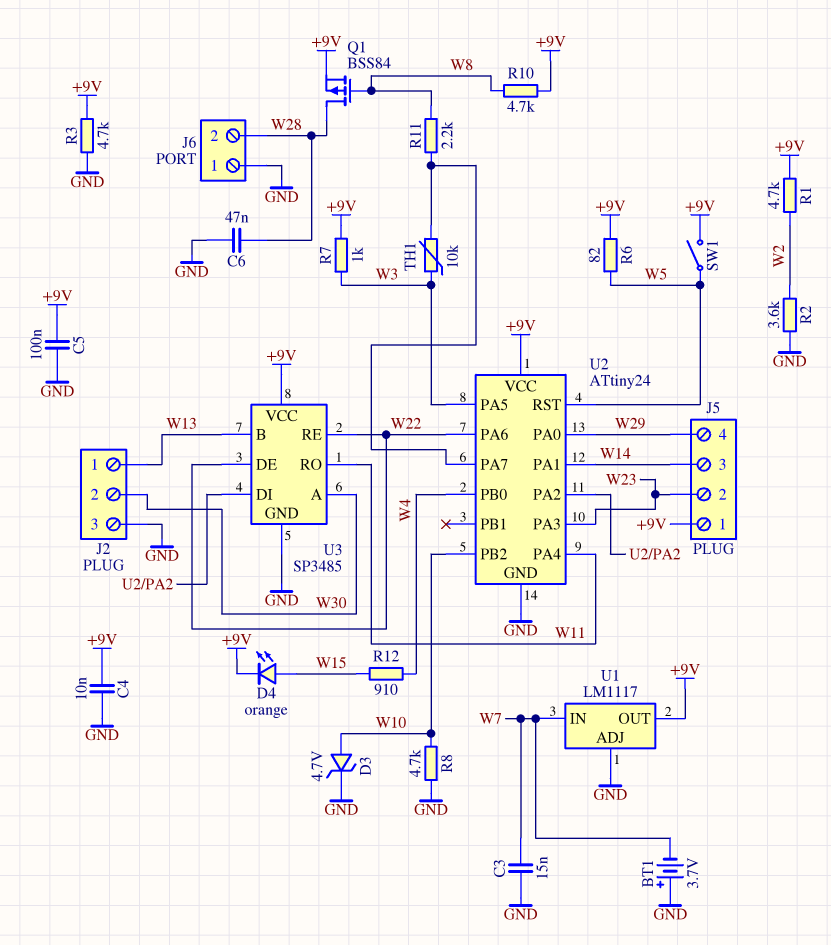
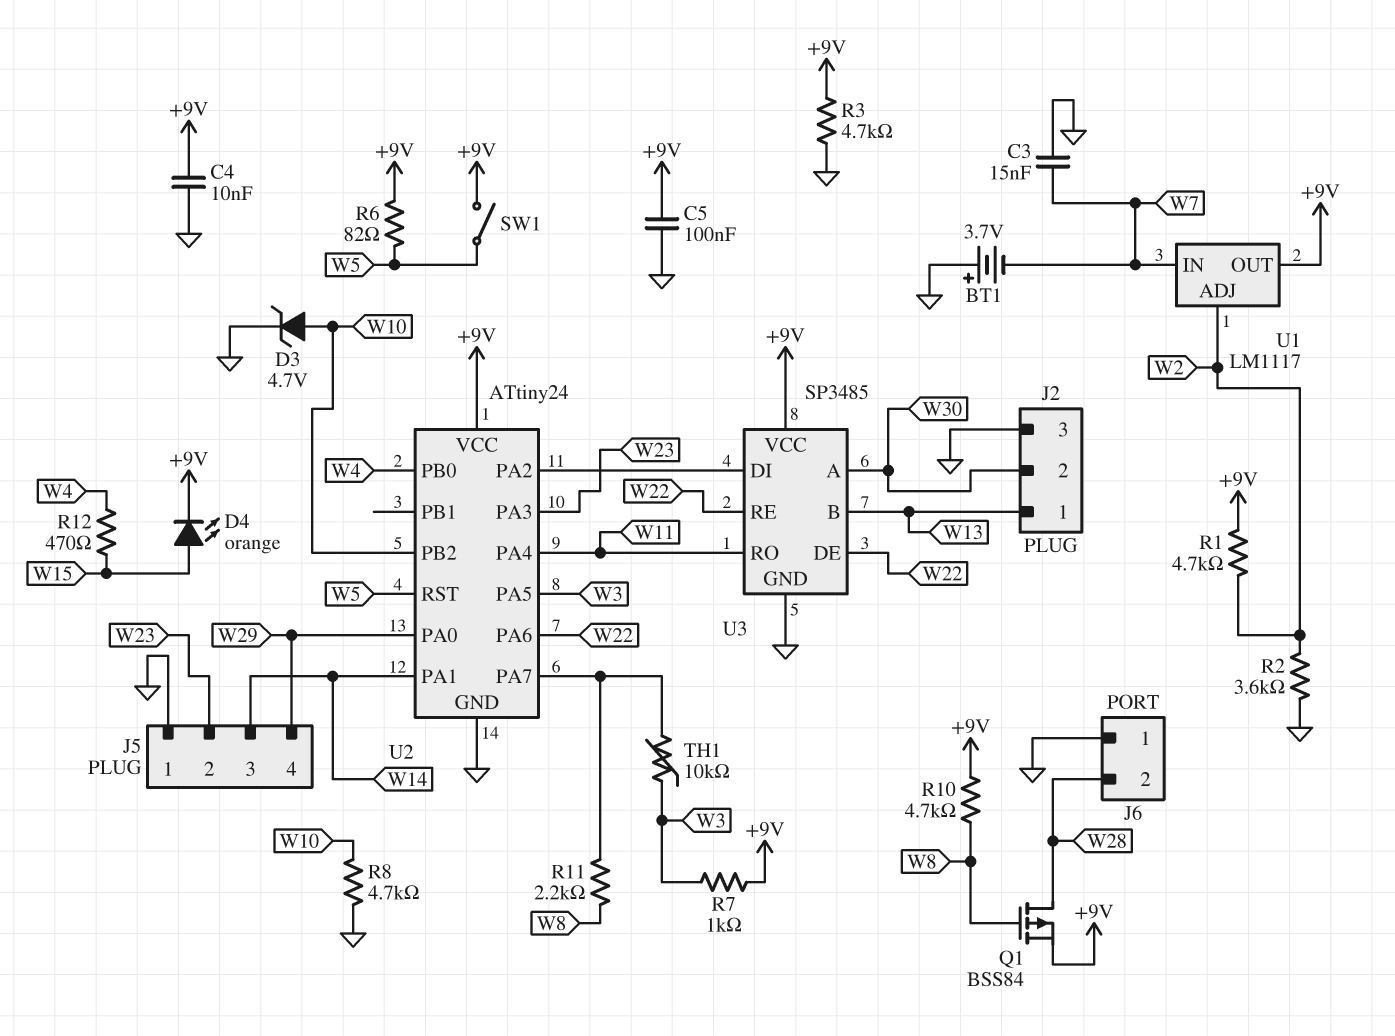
C6: 47nF (GND, W28) -> none
J5 pin 1: +9V -> GND
R12: 910 (W4, W15) -> 470 (W4, W15)
U1 pin ADJ: GND -> W2

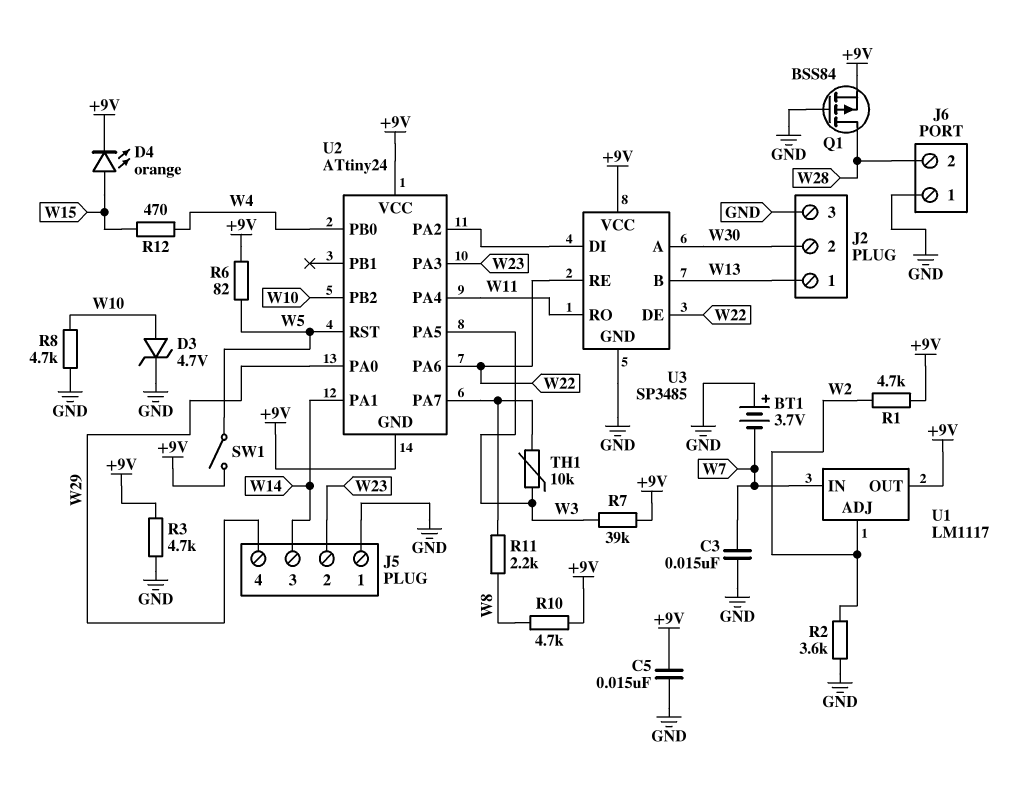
C4: 10nF (+9V, GND) -> none
C5: 100nF (+9V, GND) -> 15nF (+9V, GND)
Q1: PMOS BSS84 (G W8, D W28, S +9V) -> PMOS BSS84 (G GND, D W28, S +9V)
R7: 1k (+9V, W3) -> 39k (+9V, W3)
U2 pin GND: GND -> +9V

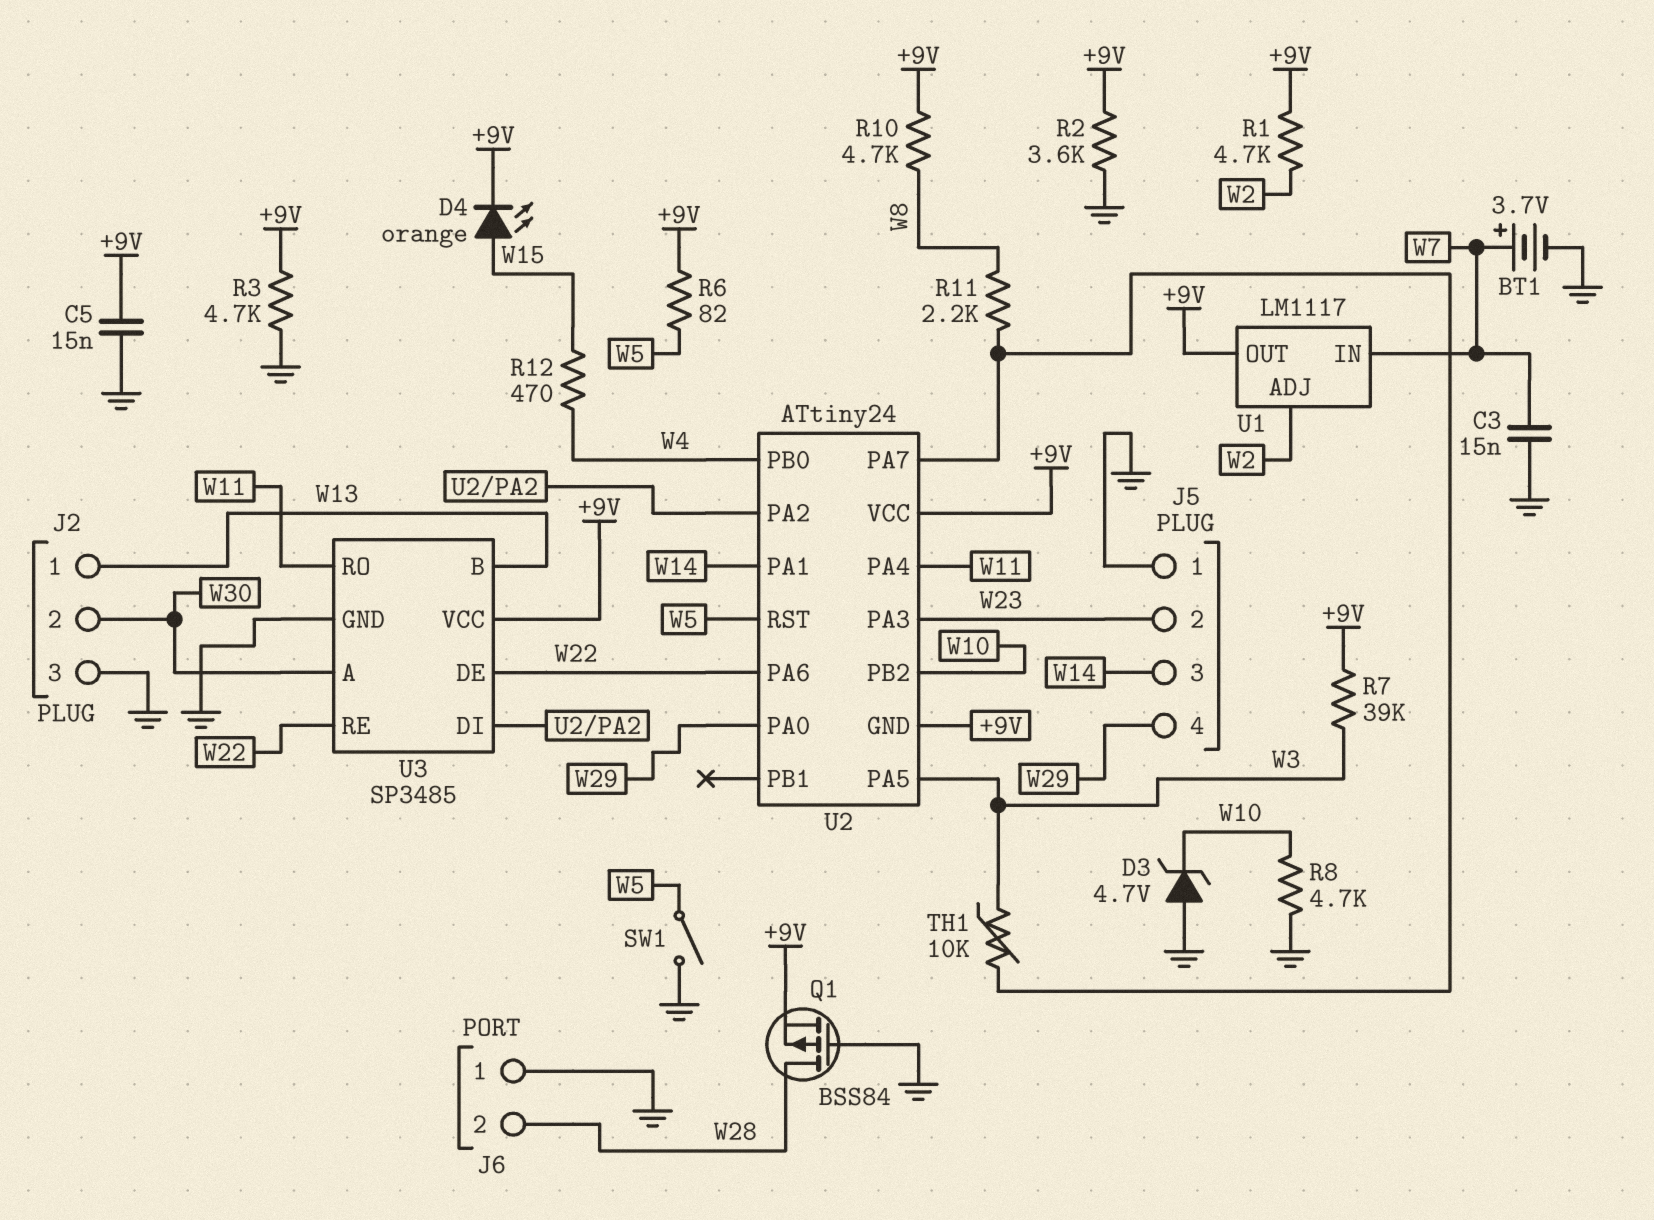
BT1: 3.7V (plus GND, minus W7) -> 3.7V (plus W7, minus GND)
D3: zener 4.7V (A W10, K GND) -> zener 4.7V (A GND, K W10)
R2: 3.6k (GND, W2) -> 3.6k (+9V, GND)
SW1: switch (+9V, W5) -> switch (GND, W5)

